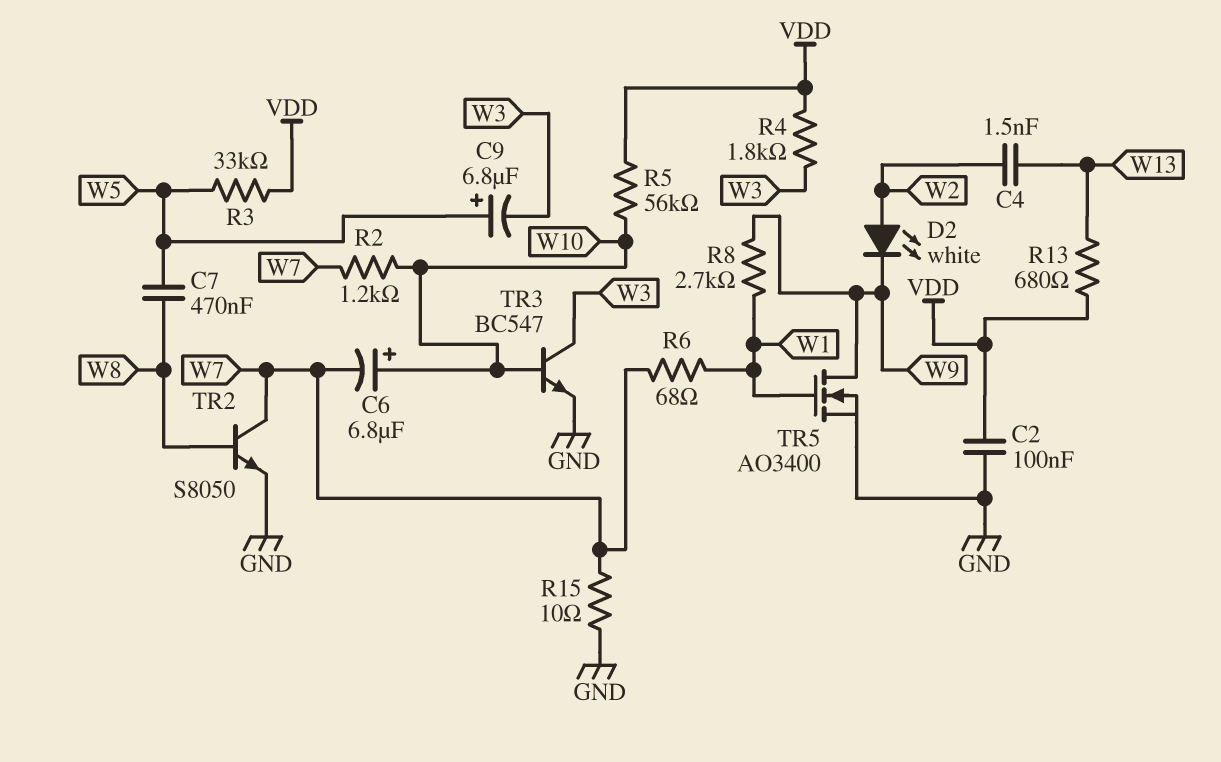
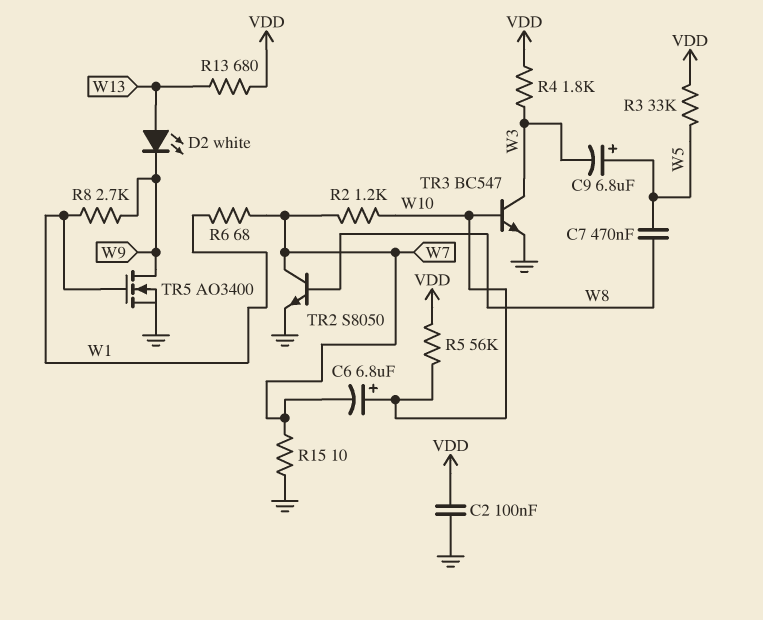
C4: 1.5nF (W2, W13) -> none
D2: LED white (A W2, K W9) -> LED white (A W13, K W9)

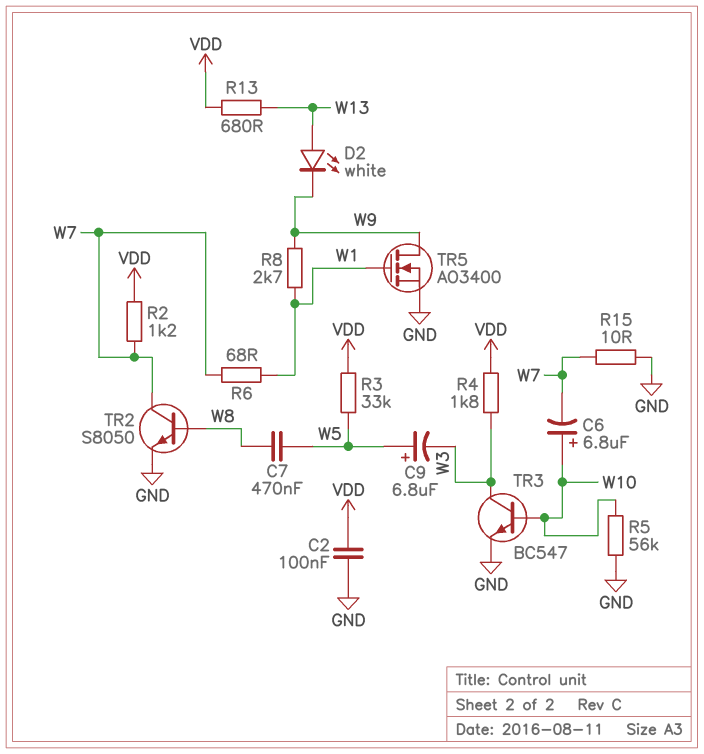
R2: 1.2k (W7, W10) -> 1.2k (VDD, W7)
R5: 56k (VDD, W10) -> 56k (GND, W10)

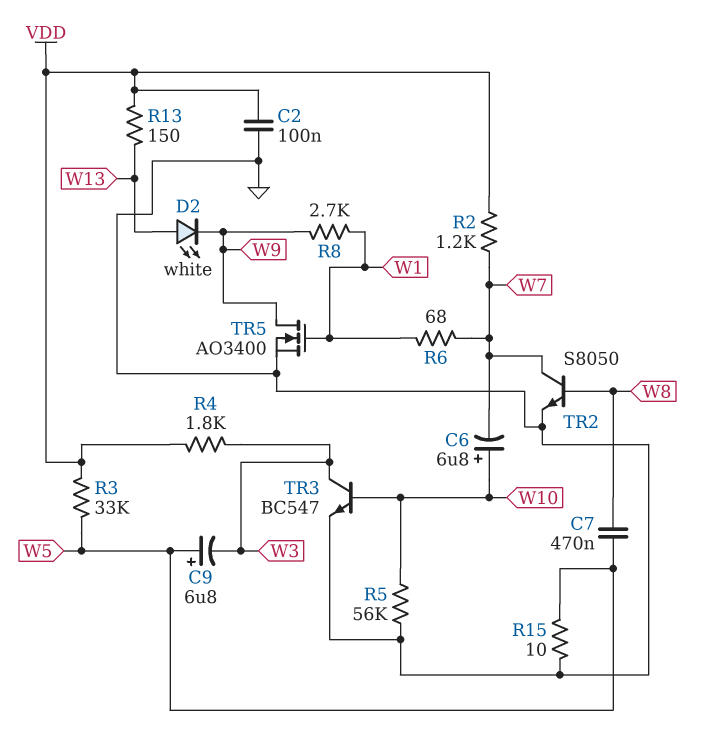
R13: 680 (VDD, W13) -> 150 (VDD, W13)
R15: 10 (GND, W7) -> 10 (GND, W5)

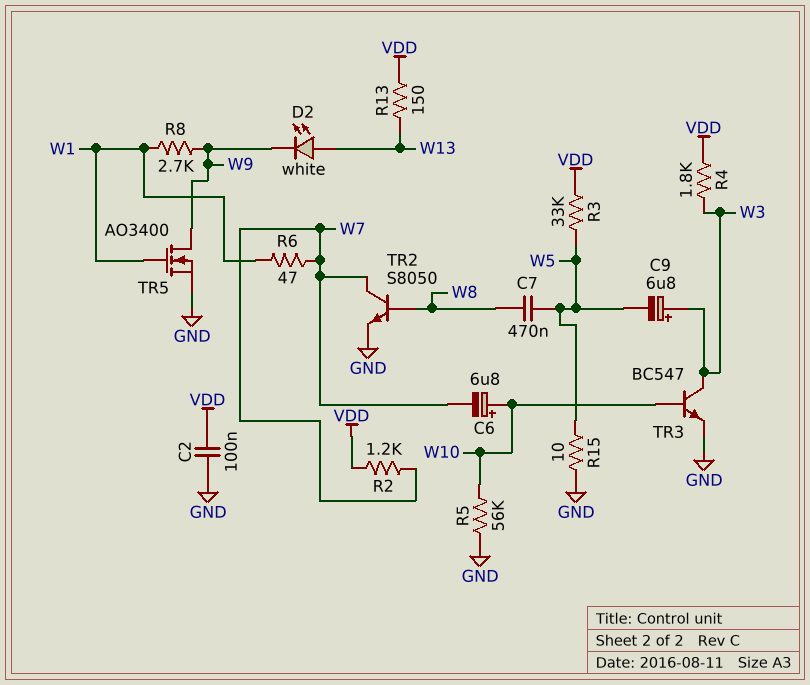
C9: 6.8uF (plus W5, minus W3) -> 6.8uF (plus W3, minus W5)
R6: 68 (W1, W7) -> 47 (W1, W7)

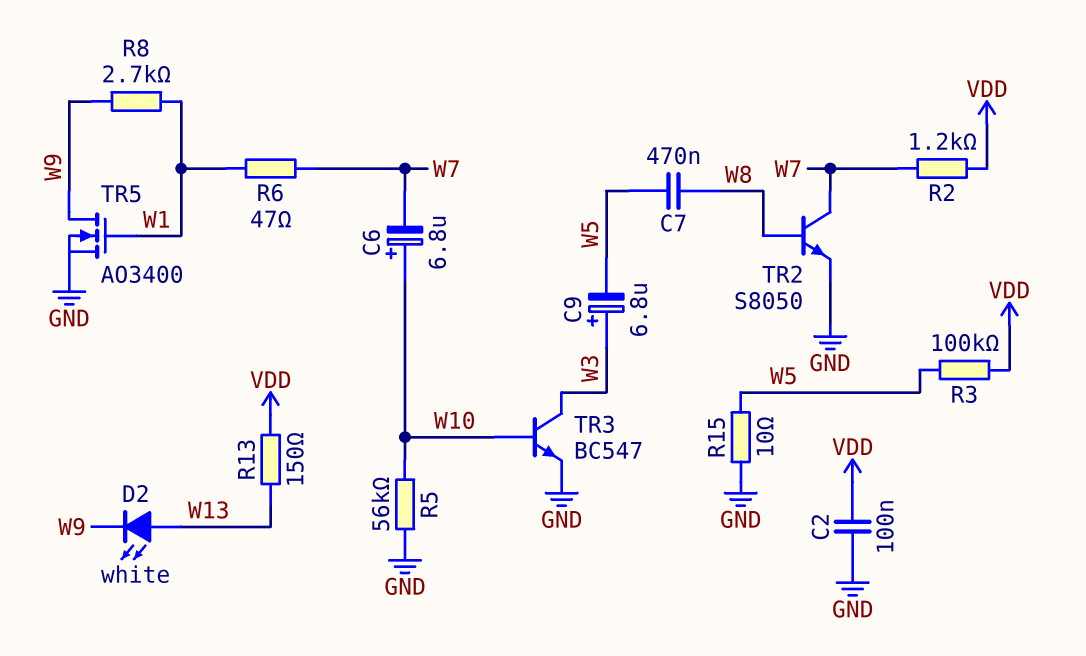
R3: 33k (VDD, W5) -> 100k (VDD, W5)
R4: 1.8k (VDD, W3) -> none

